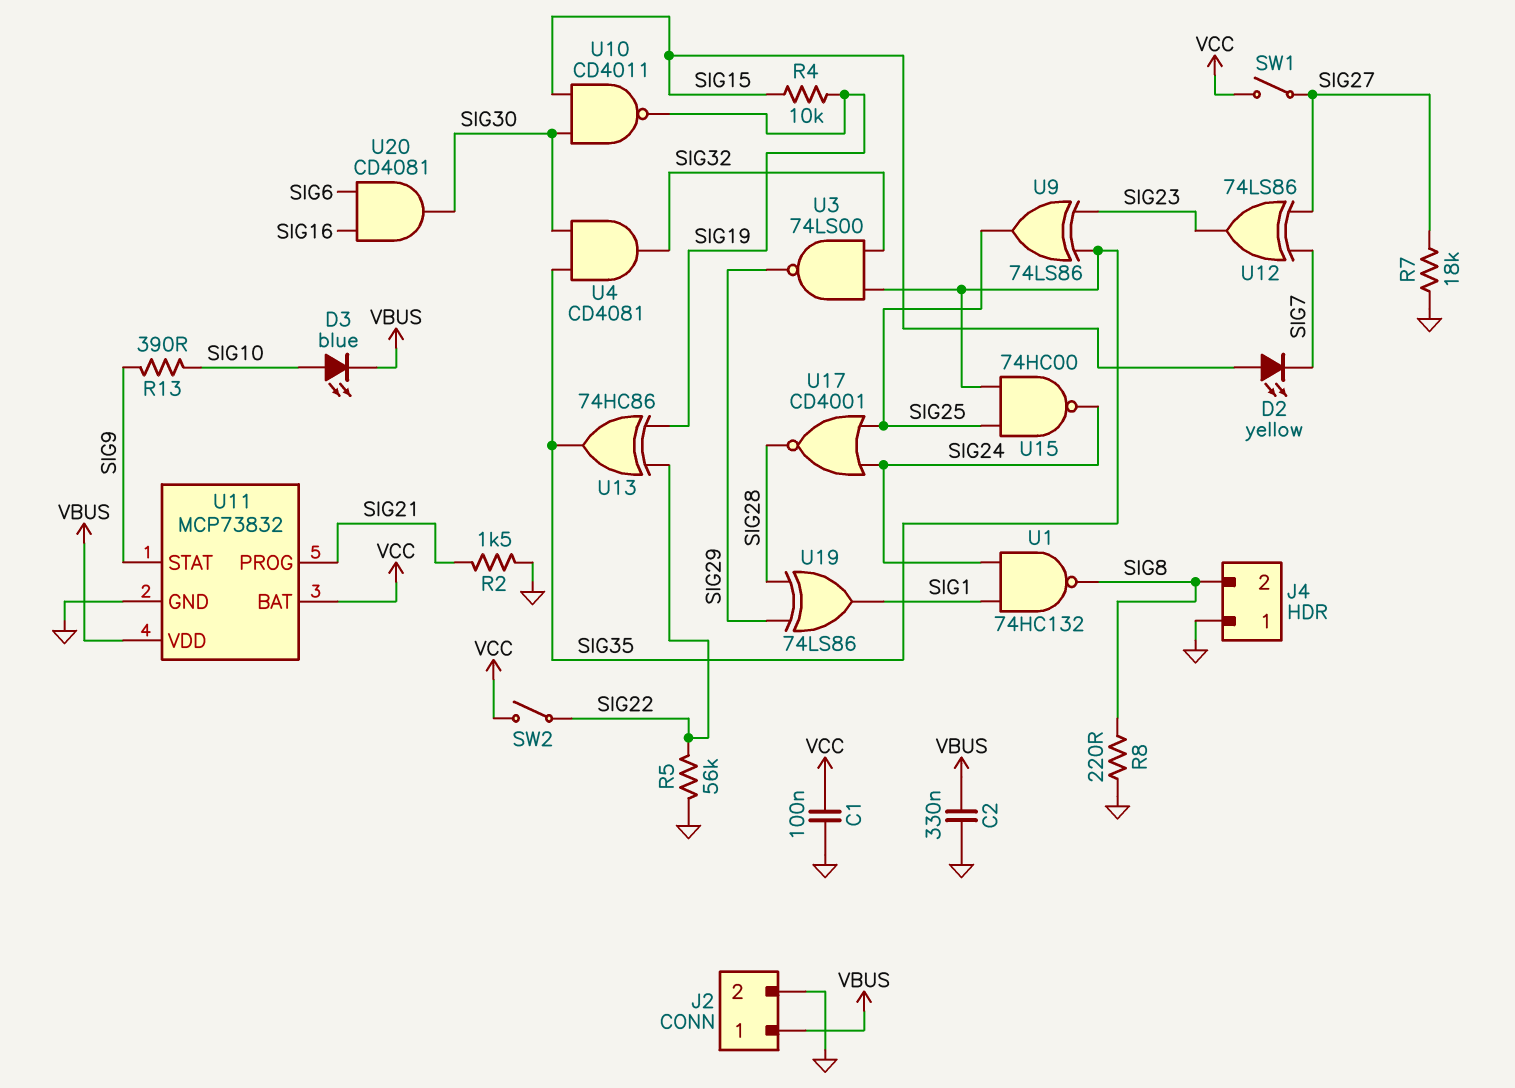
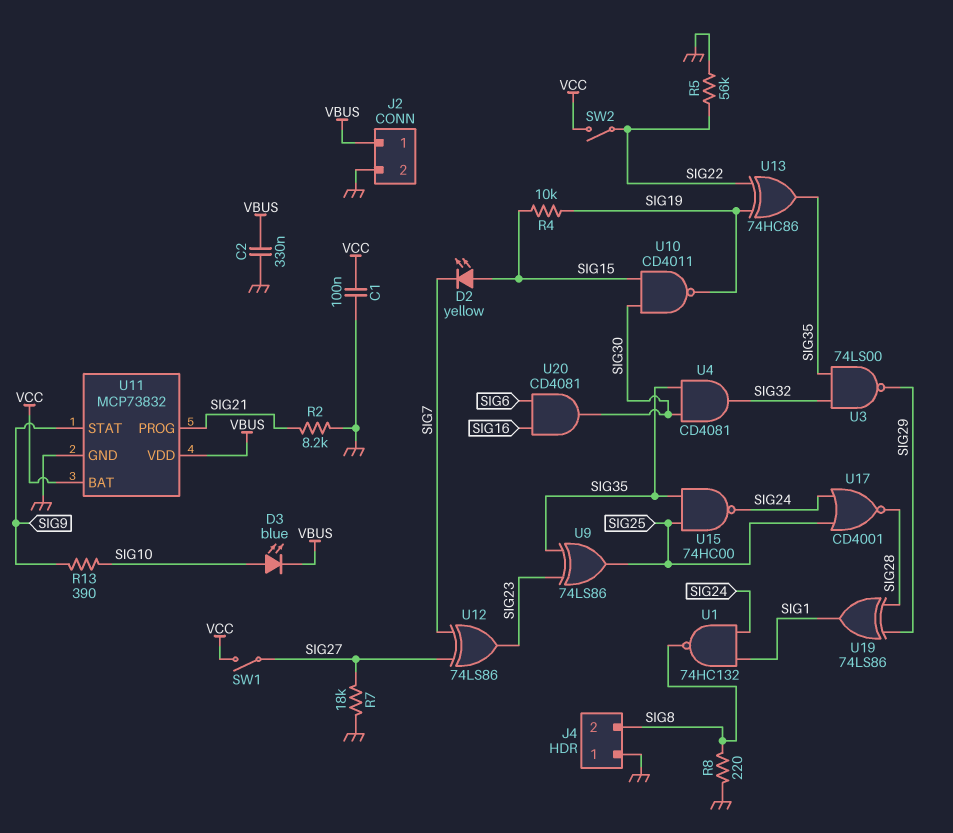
R2: 1.5k (GND, SIG21) -> 8.2k (GND, SIG21)

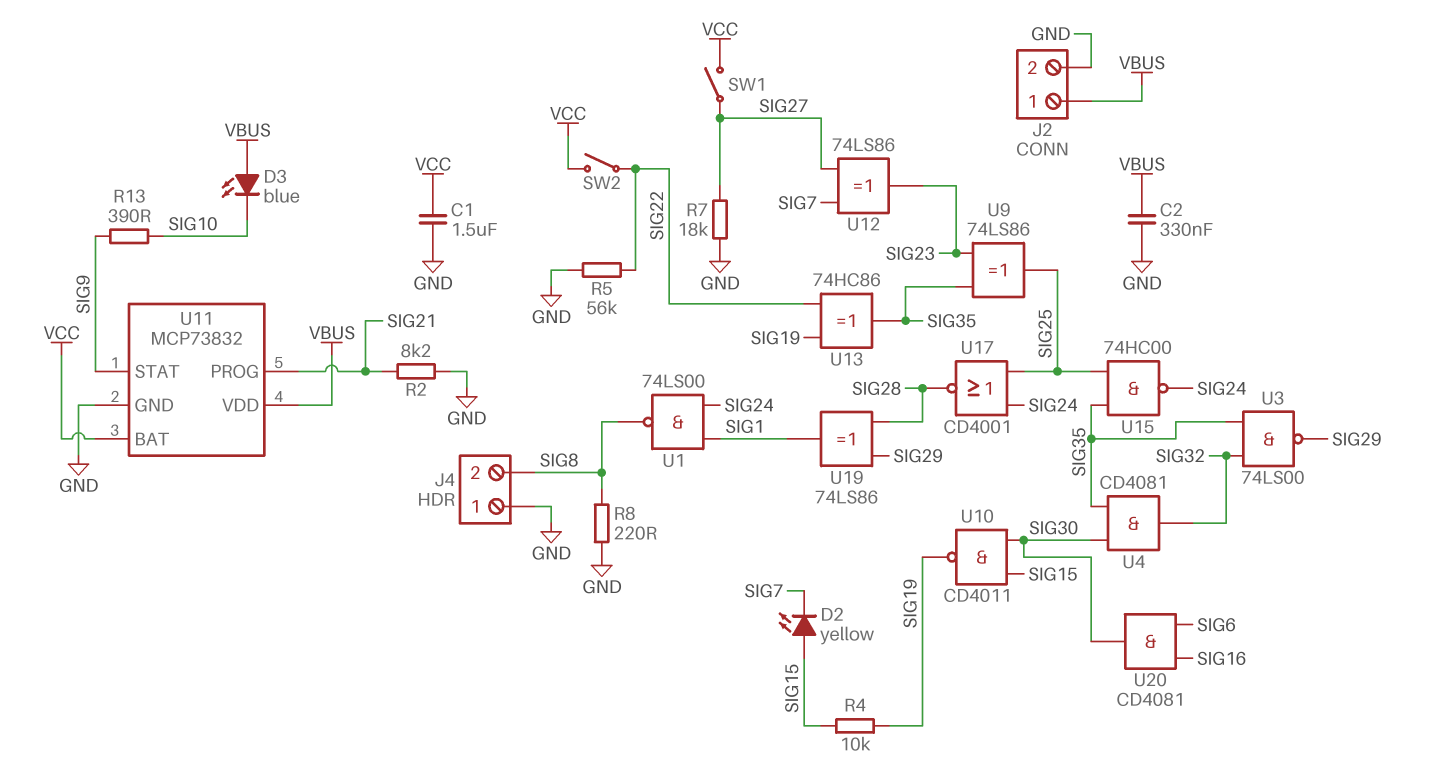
C1: 100nF (GND, VCC) -> 1.5uF (GND, VCC)
D3: LED blue (A SIG10, K VBUS) -> LED blue (A VBUS, K SIG10)
U1: NAND 74HC132 (in SIG1, in SIG24, out SIG8) -> NAND 74LS00 (in SIG1, in SIG24, out SIG8)

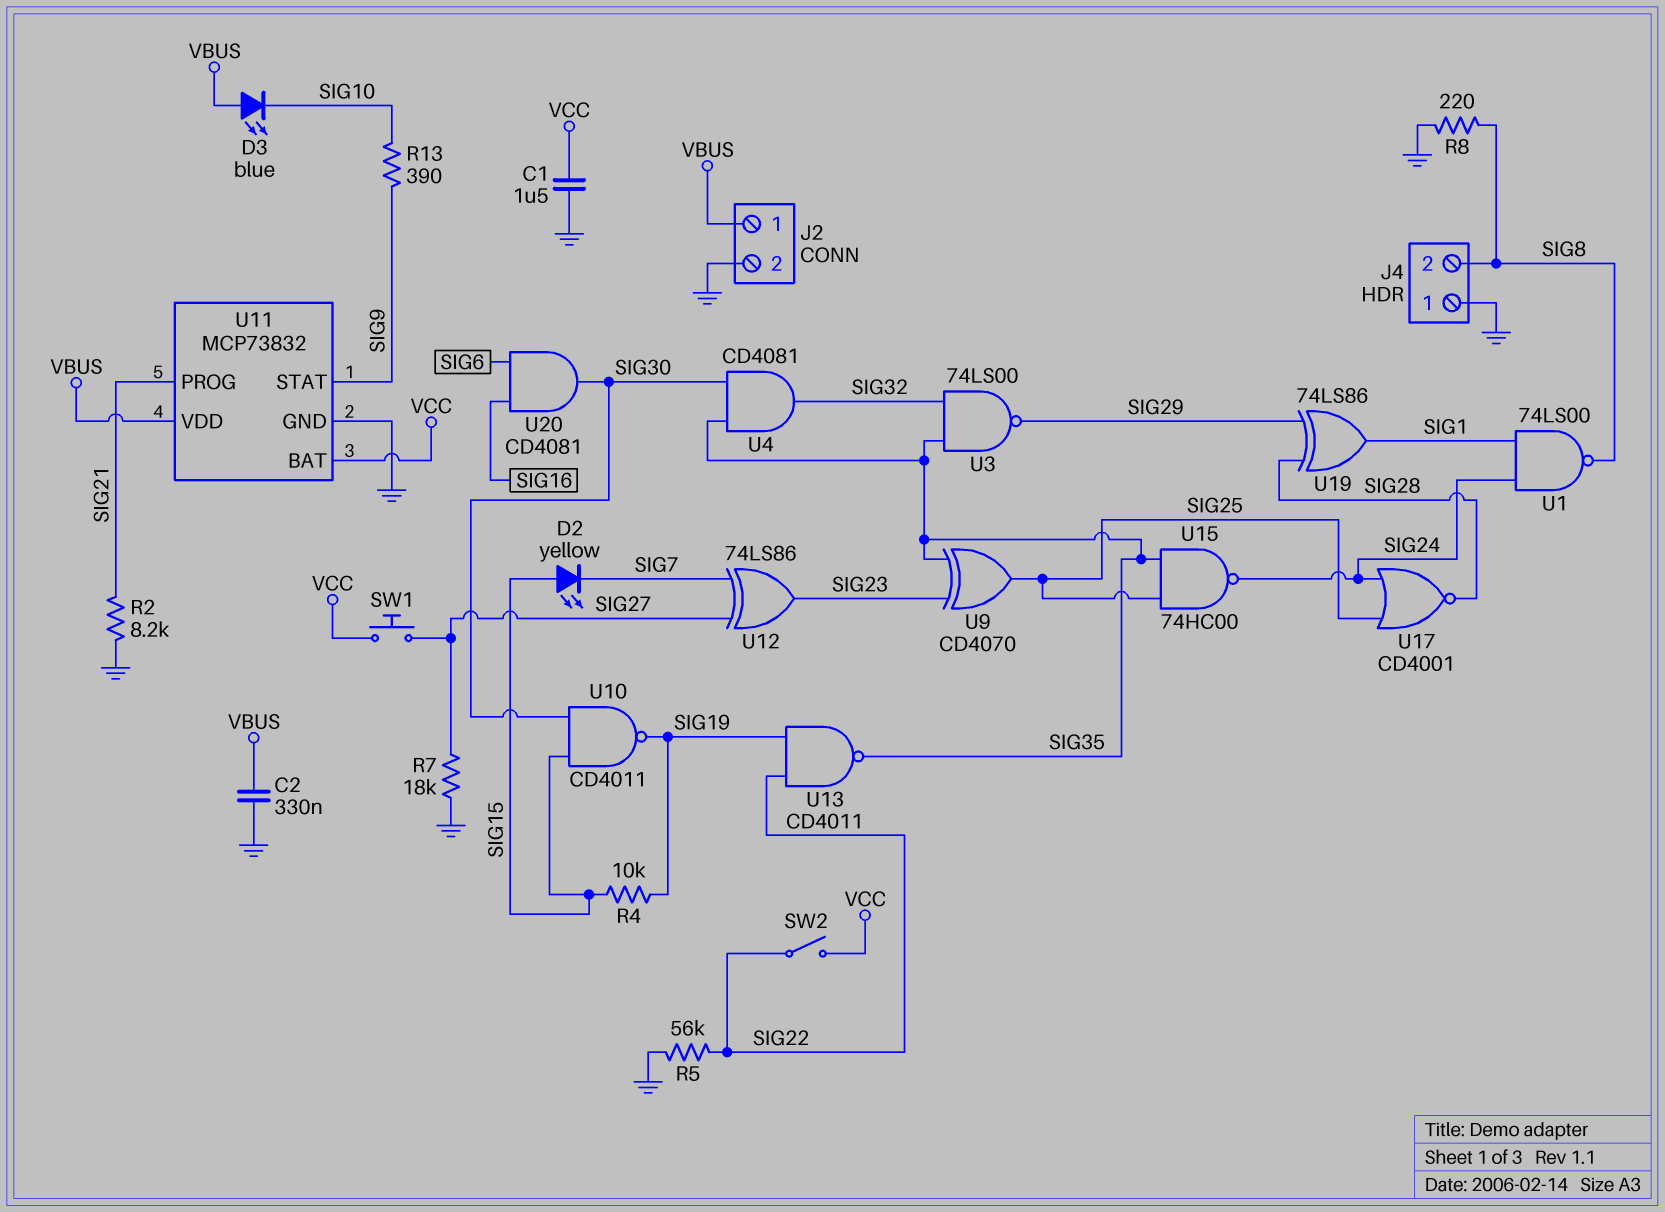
SW1: switch (SIG27, VCC) -> button (SIG27, VCC)
U9: XOR 74LS86 (in SIG23, in SIG35, out SIG25) -> XOR CD4070 (in SIG23, in SIG35, out SIG25)
U13: XOR 74HC86 (in SIG19, in SIG22, out SIG35) -> NAND CD4011 (in SIG19, in SIG22, out SIG35)

